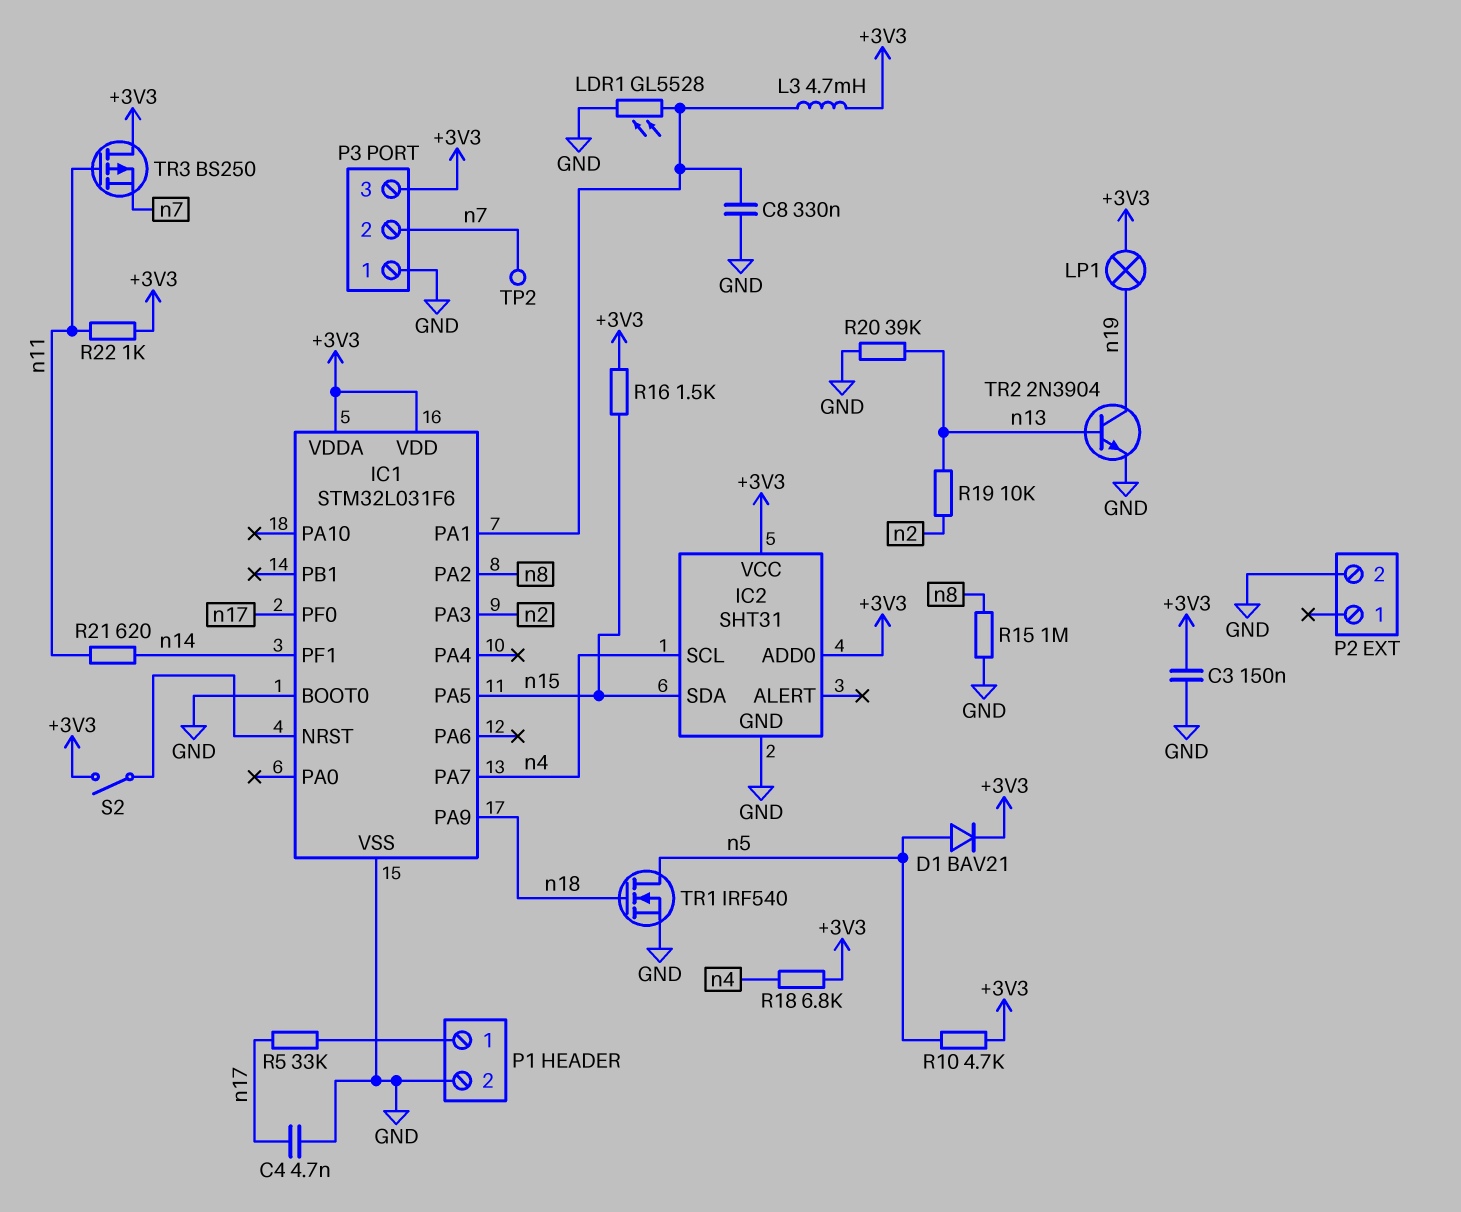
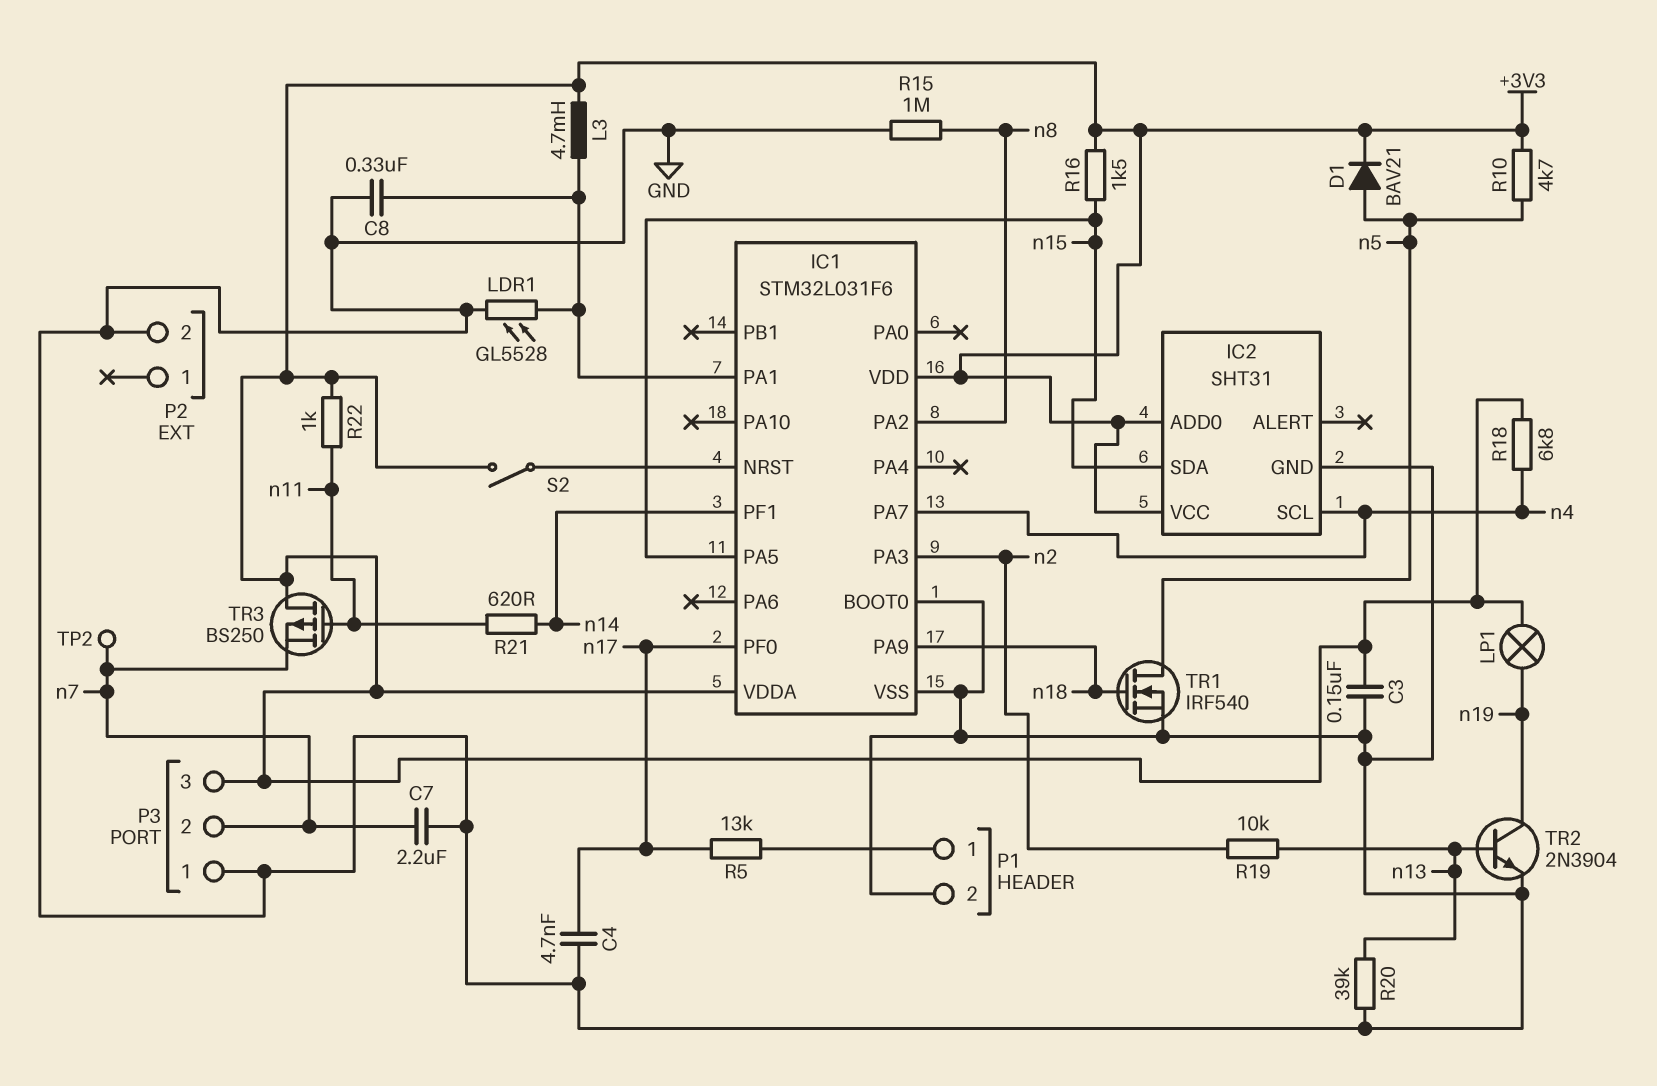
C7: none -> 2.2uF (GND, n7)
R5: 33k (P1/1, n17) -> 13k (P1/1, n17)

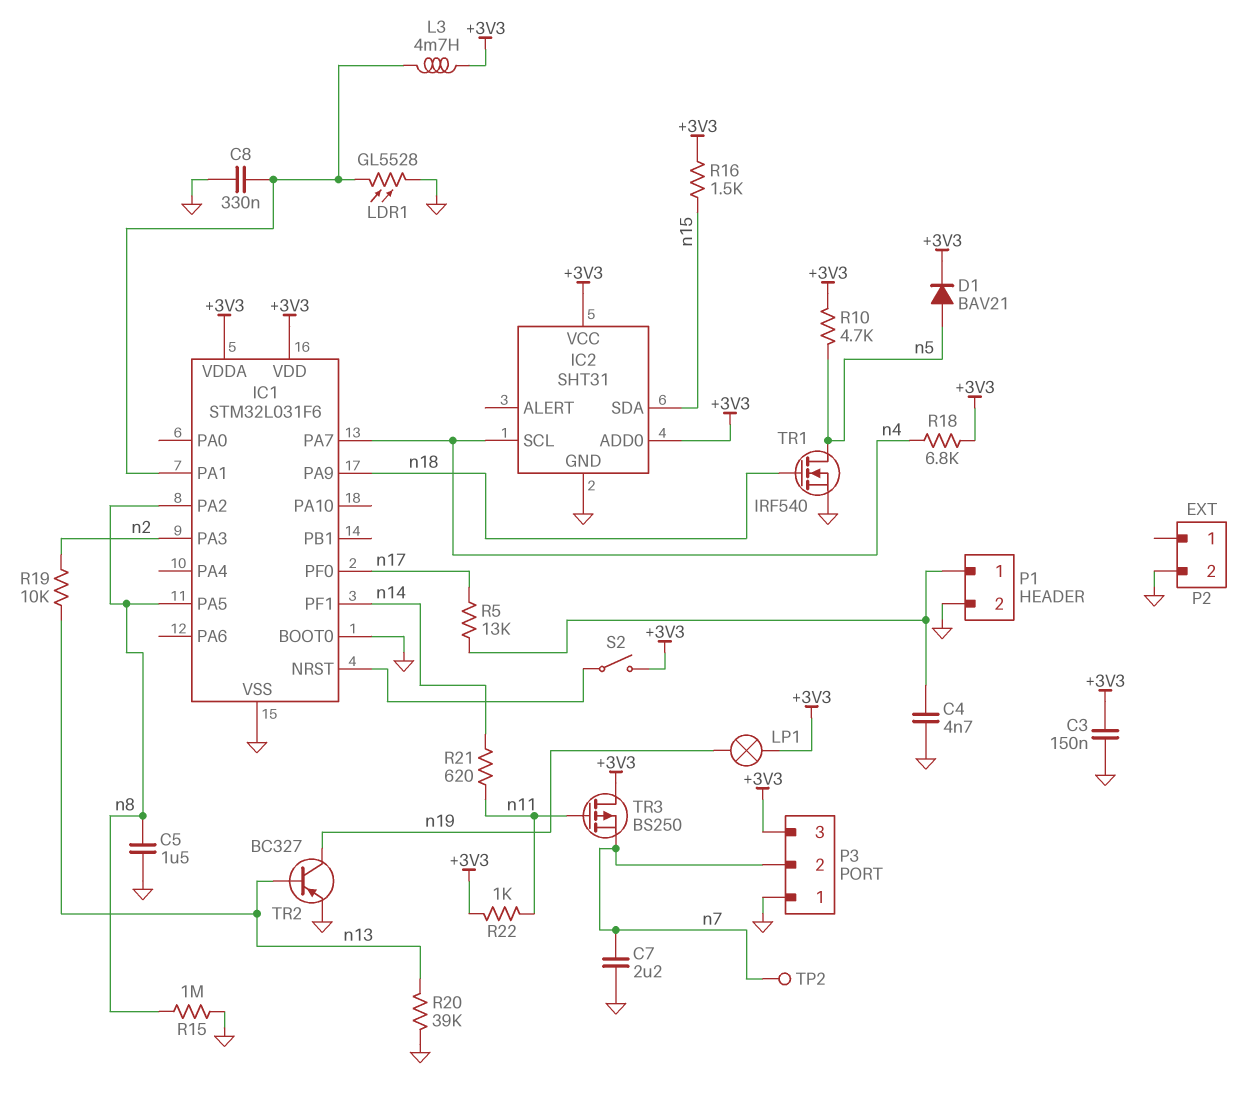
C4: 4.7nF (GND, n17) -> 4.7nF (GND, P1/1)
C5: none -> 1.5uF (GND, n8)
IC1 pin PA5: n15 -> n8
TR2: NPN 2N3904 (B n13, C n19, E GND) -> PNP BC327 (B n13, C n19, E GND)

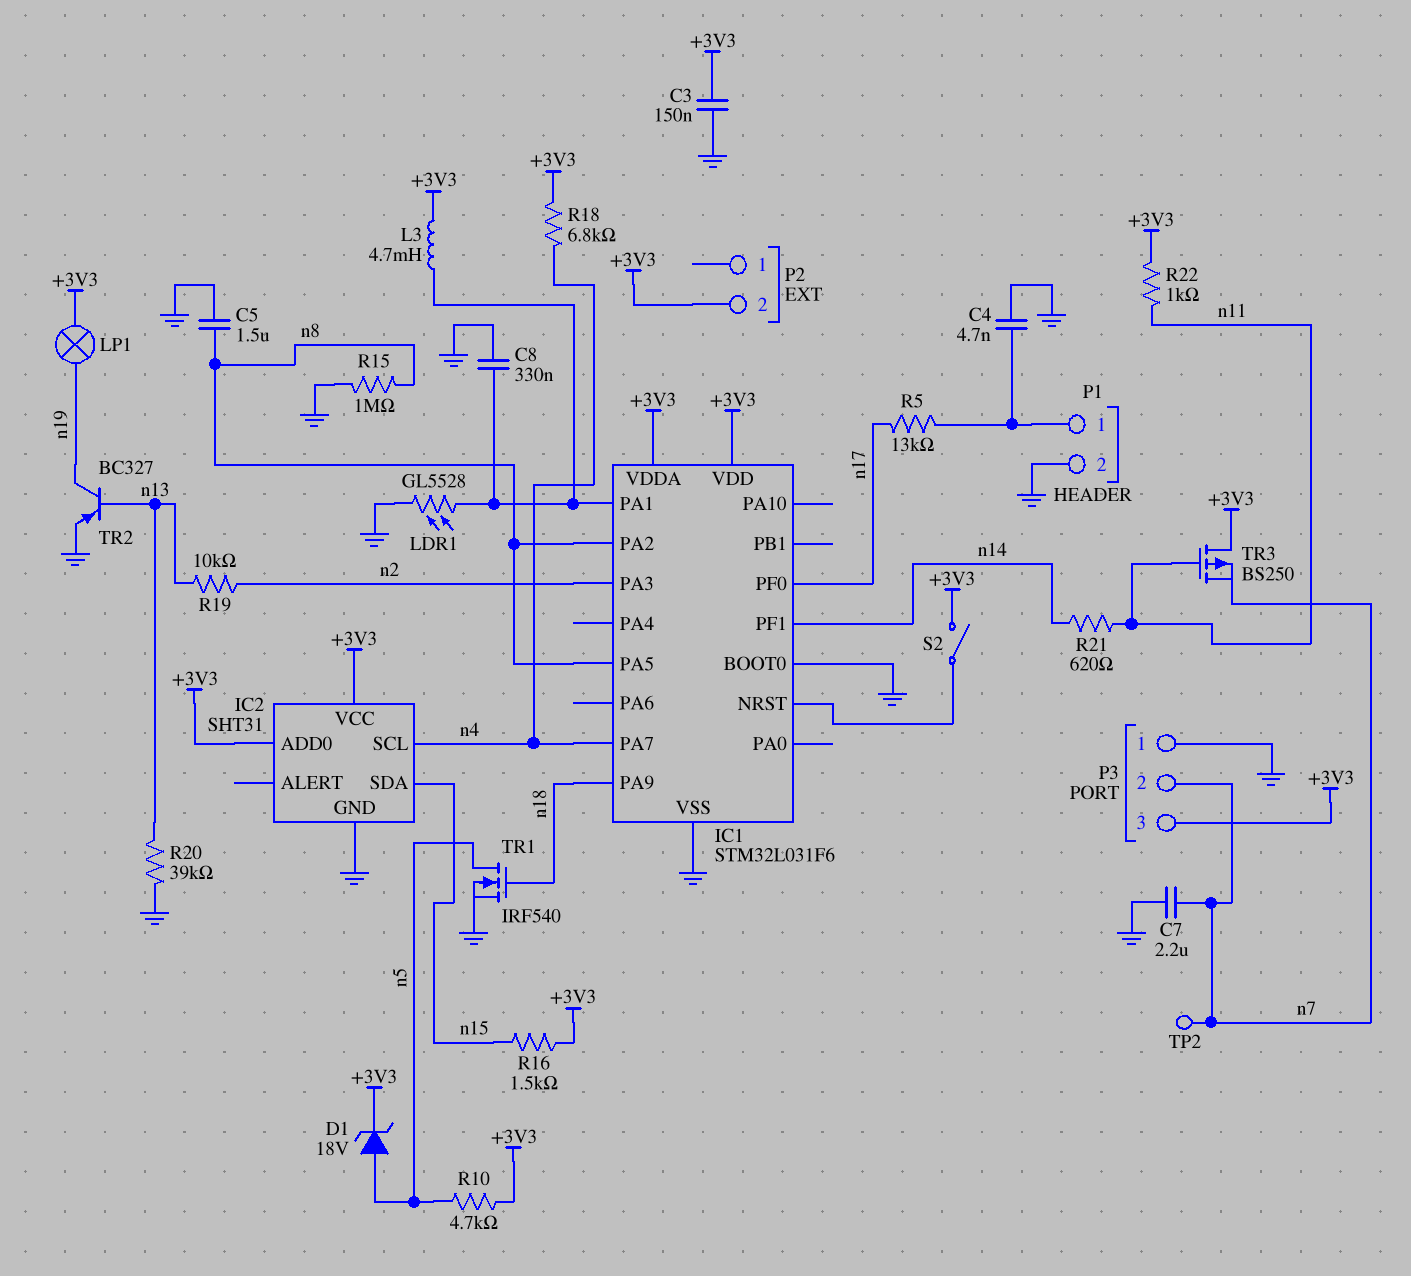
D1: diode BAV21 (A n5, K +3V3) -> zener 18V (A n5, K +3V3)
P2 pin 2: GND -> +3V3

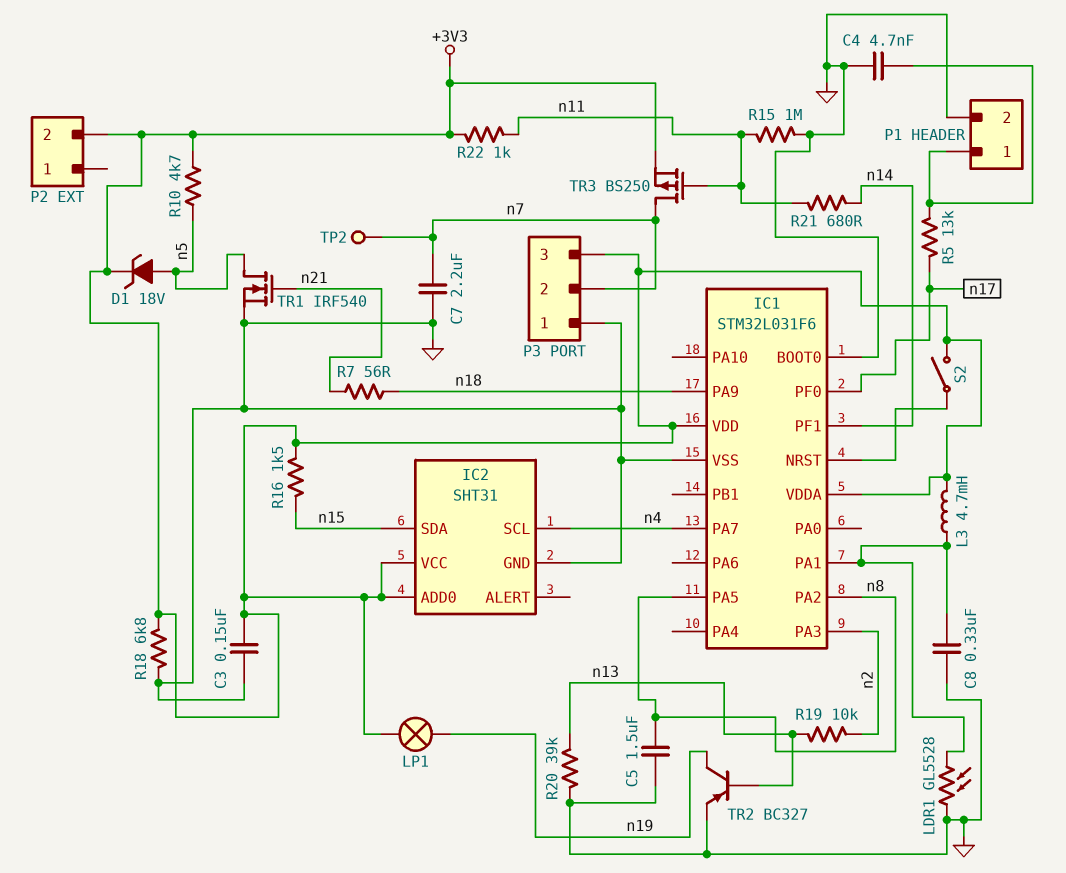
R7: none -> 56 (n18, n21)
R15: 1M (GND, n8) -> 1M (GND, n11)
R18: 6.8k (+3V3, n4) -> 6.8k (+3V3, GND)
R21: 620 (n11, n14) -> 680 (n11, n14)
TR1: NMOS IRF540 (G n18, D n5, S GND) -> NMOS IRF540 (G n21, D n5, S GND)
TR3: PMOS BS250 (G n11, D +3V3, S n7) -> PMOS BS250 (G n11, D n7, S +3V3)

